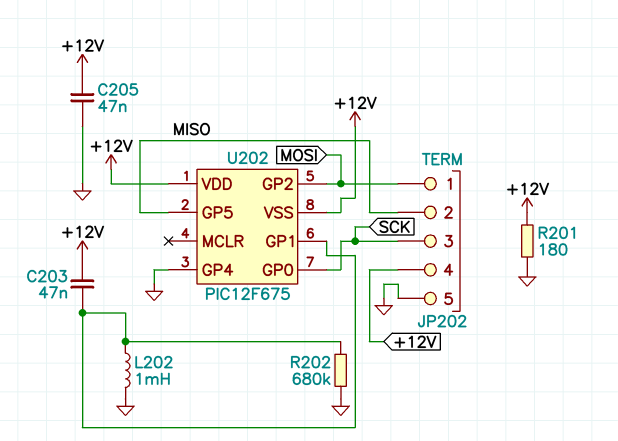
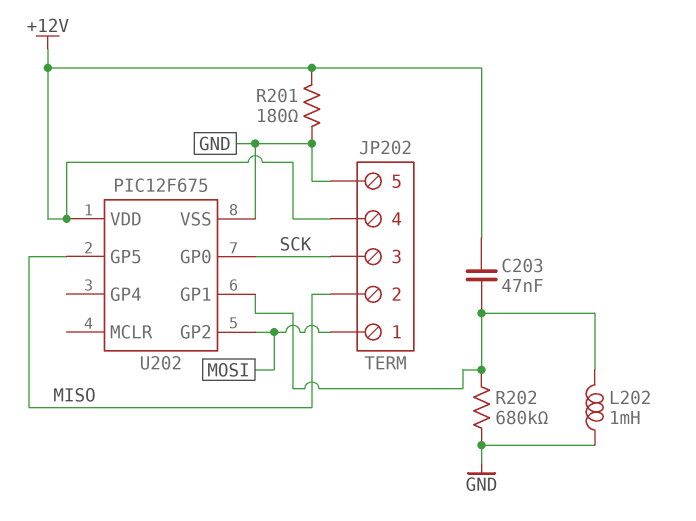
C205: 47nF (+12V, GND) -> none
U202 pin GP4: GND -> none
U202 pin VSS: +12V -> GND

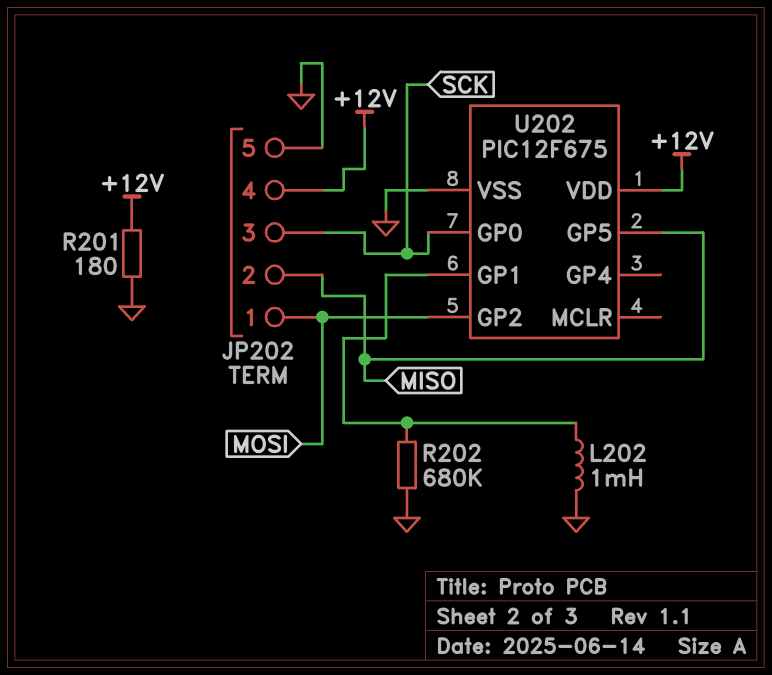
C203: 47nF (+12V, U202/GP1) -> none

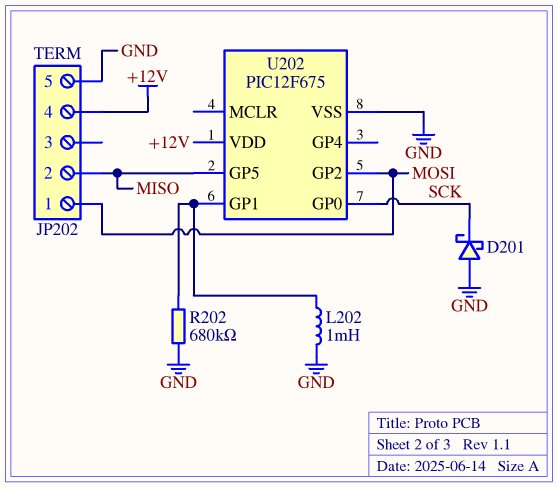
D201: none -> schottky (A GND, K SCK)
JP202 pin 3: SCK -> none
R201: 180 (+12V, GND) -> none

